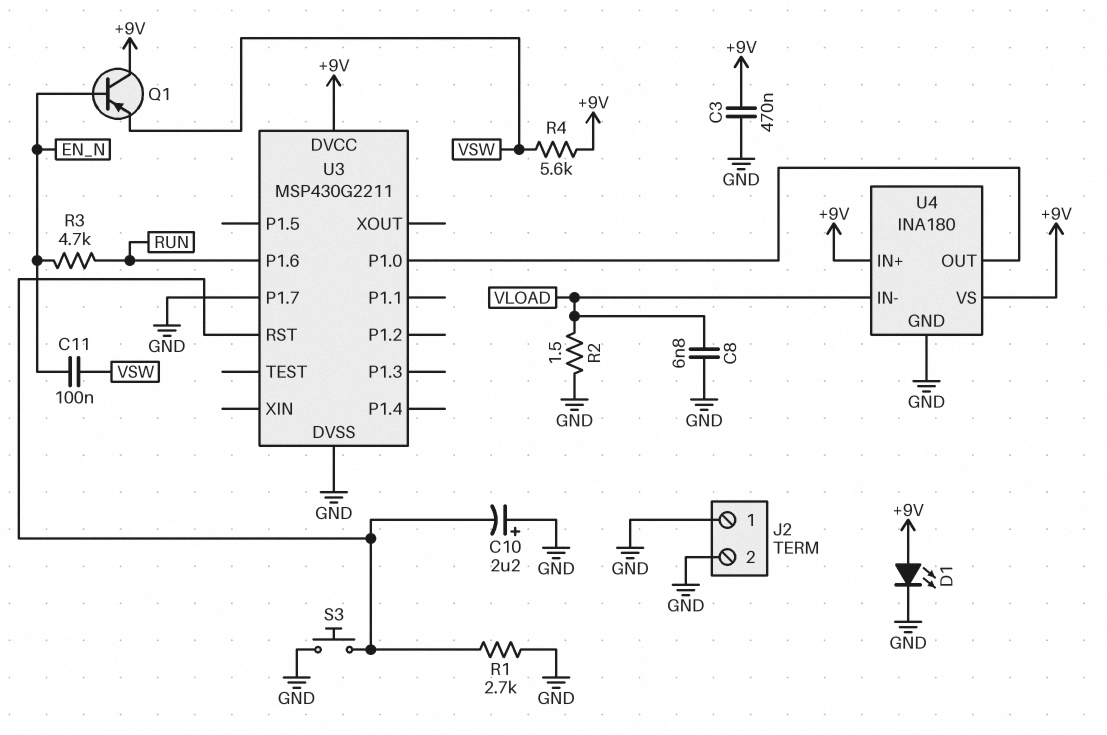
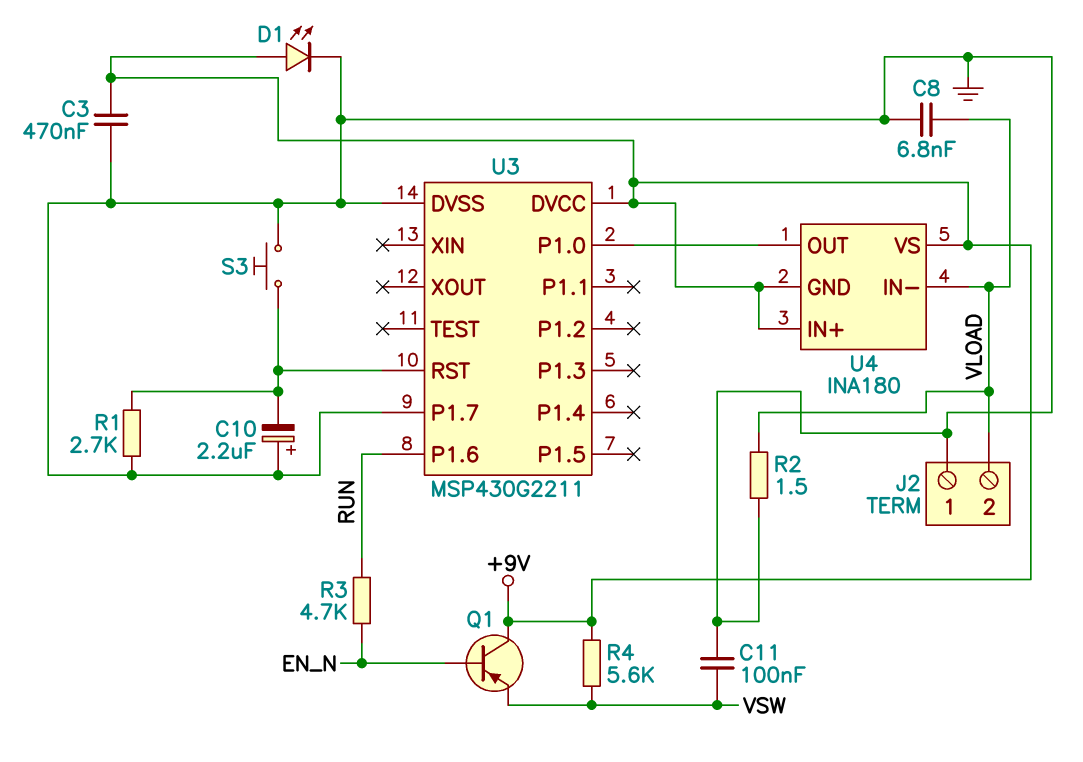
C11: 100nF (EN_N, VSW) -> 100nF (GND, VSW)
J2 pin 2: GND -> VLOAD
U4 pin GND: GND -> +9V

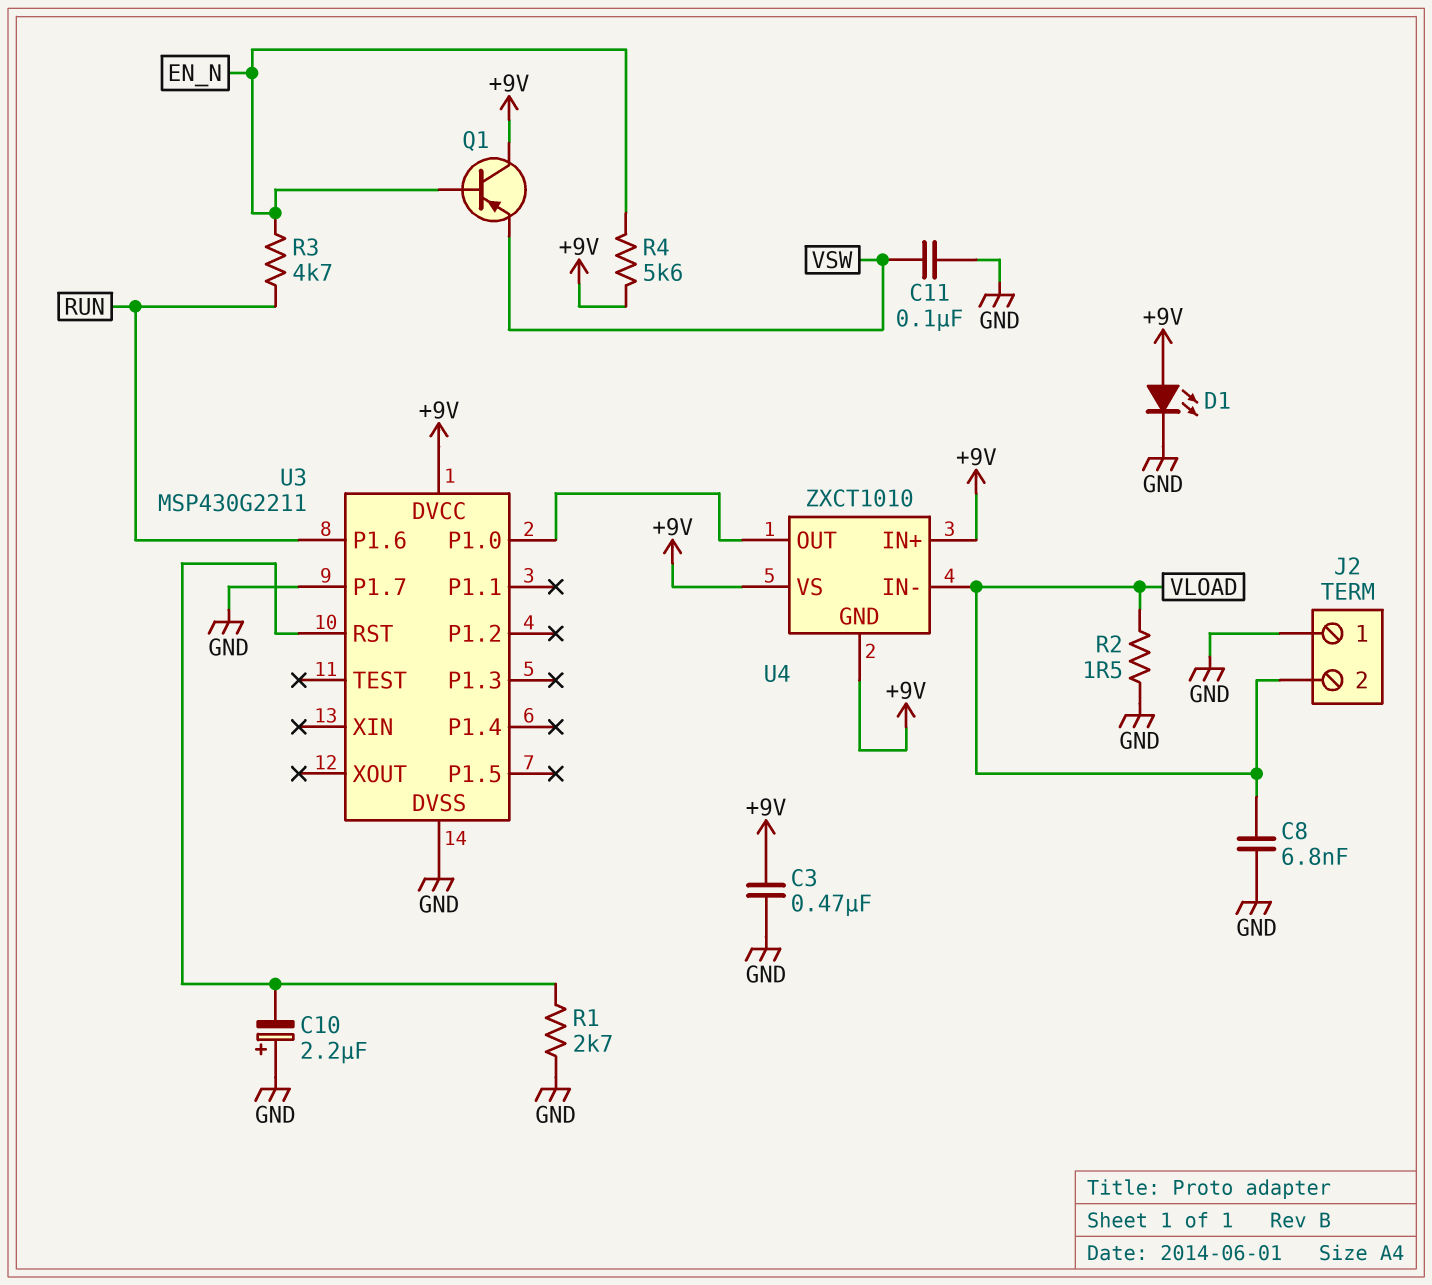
R4: 5.6k (+9V, VSW) -> 5.6k (+9V, EN_N)
S3: button (GND, U3/RST) -> none
U4: INA180 -> ZXCT1010

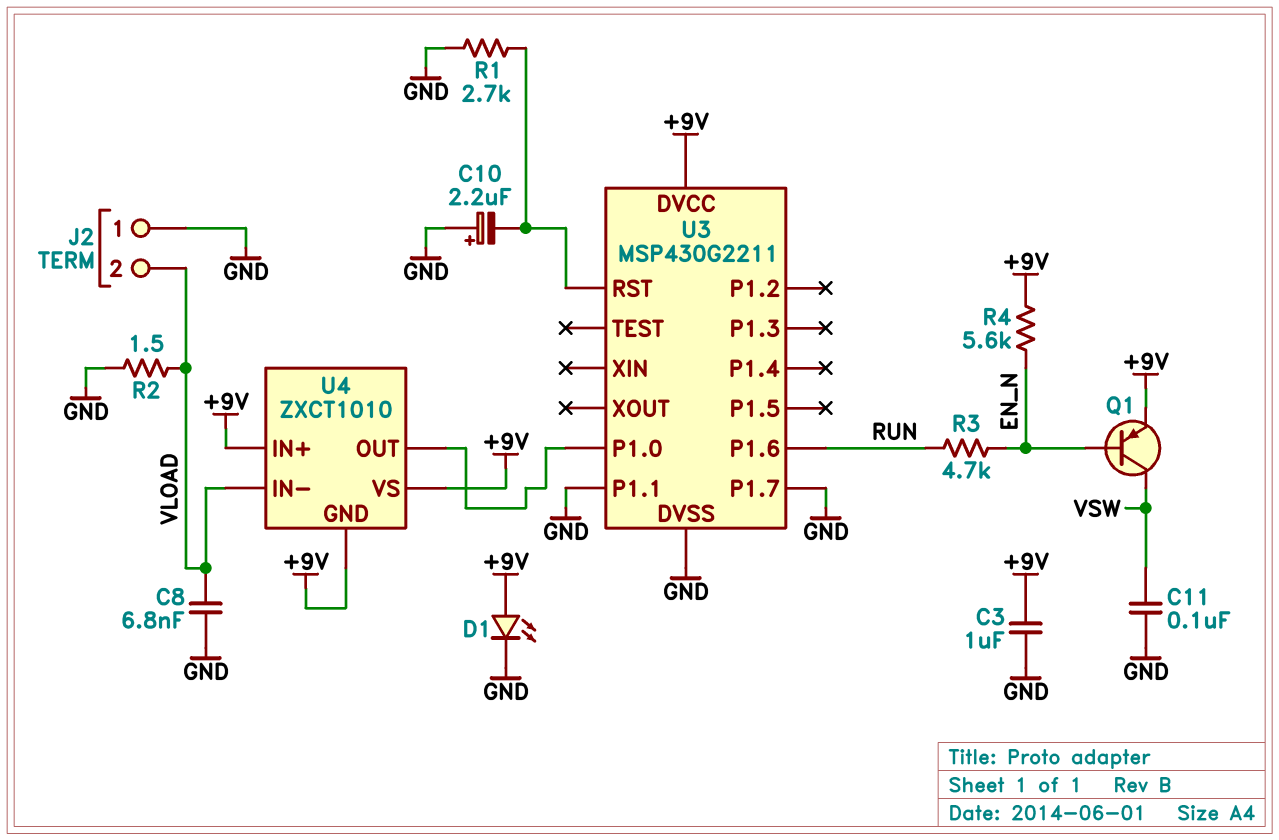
C3: 470nF (+9V, GND) -> 1uF (+9V, GND)
Q1: PNP (B EN_N, C +9V, E VSW) -> PNP (B EN_N, C VSW, E +9V)
U3 pin P1.1: none -> GND

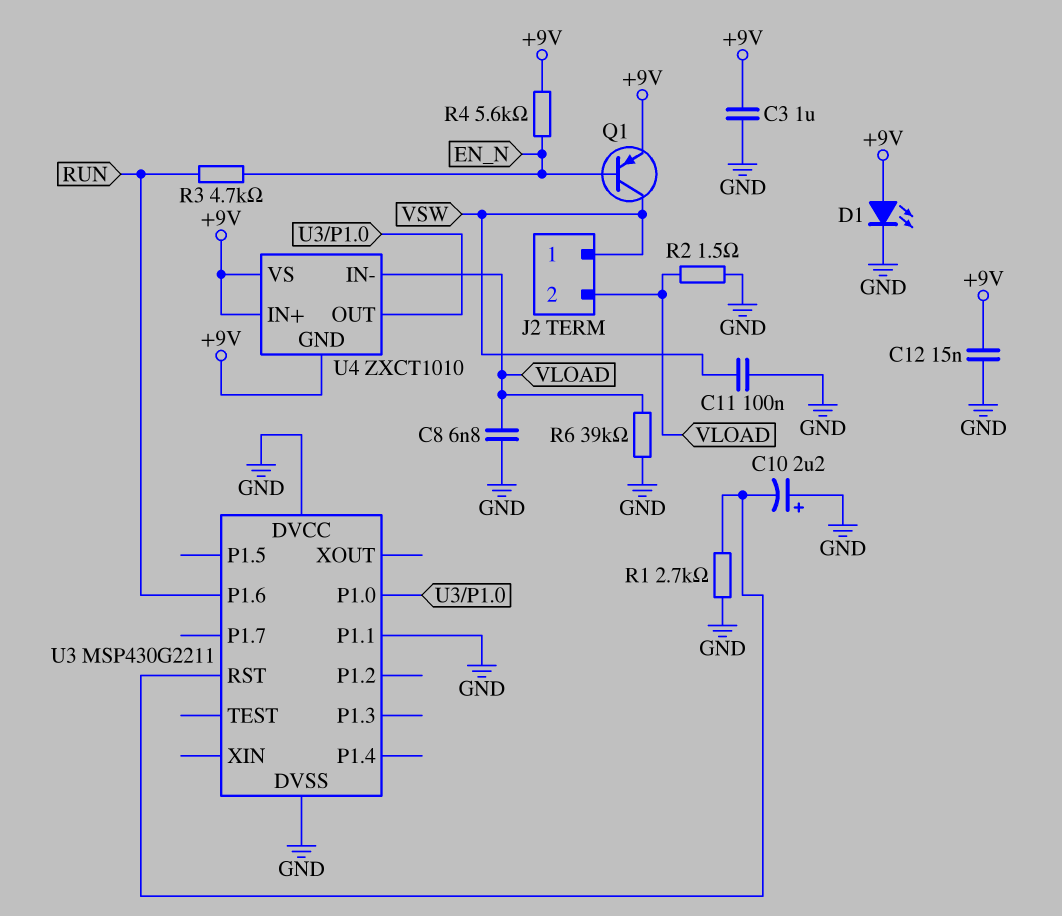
C12: none -> 15nF (+9V, GND)
J2 pin 1: GND -> VSW
R6: none -> 39k (GND, VLOAD)
U3 pin DVCC: +9V -> GND
U3 pin P1.7: GND -> none

